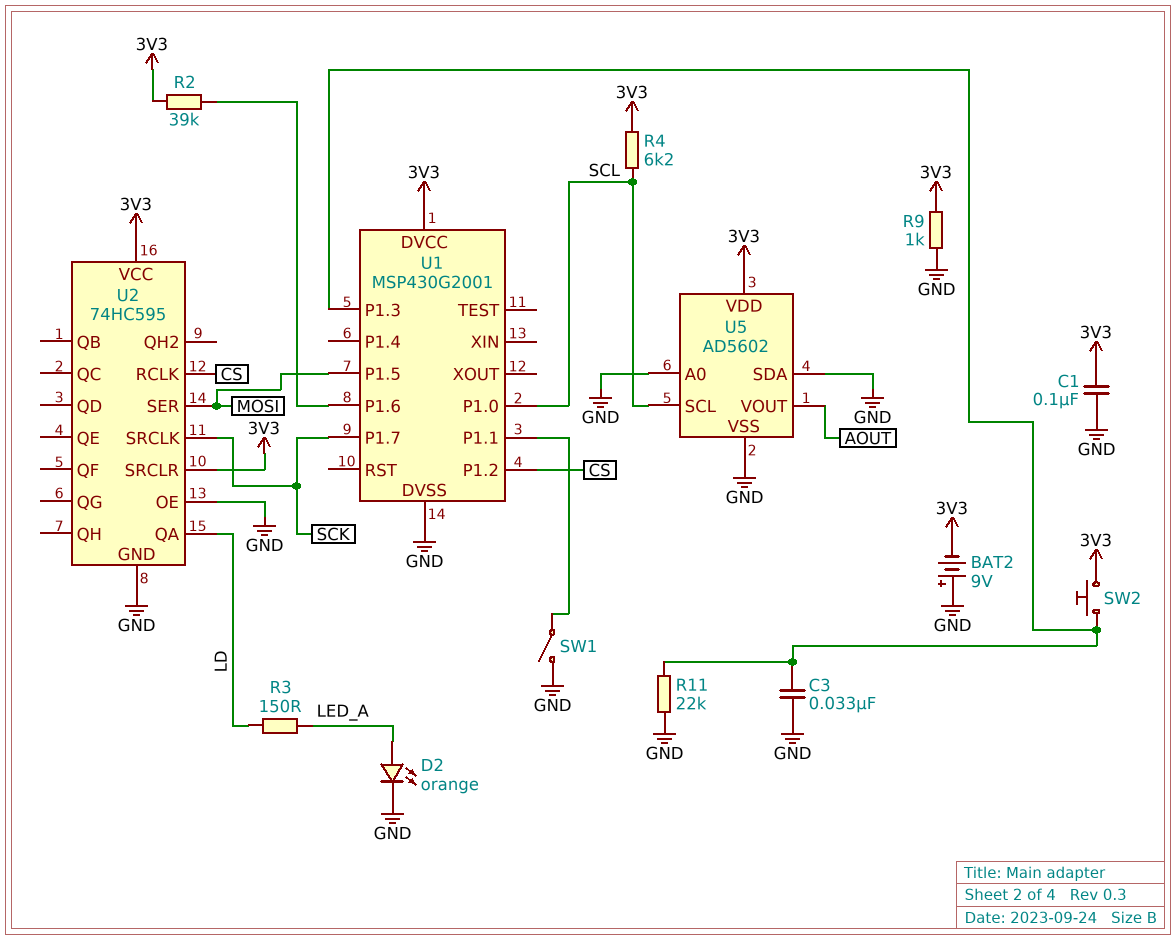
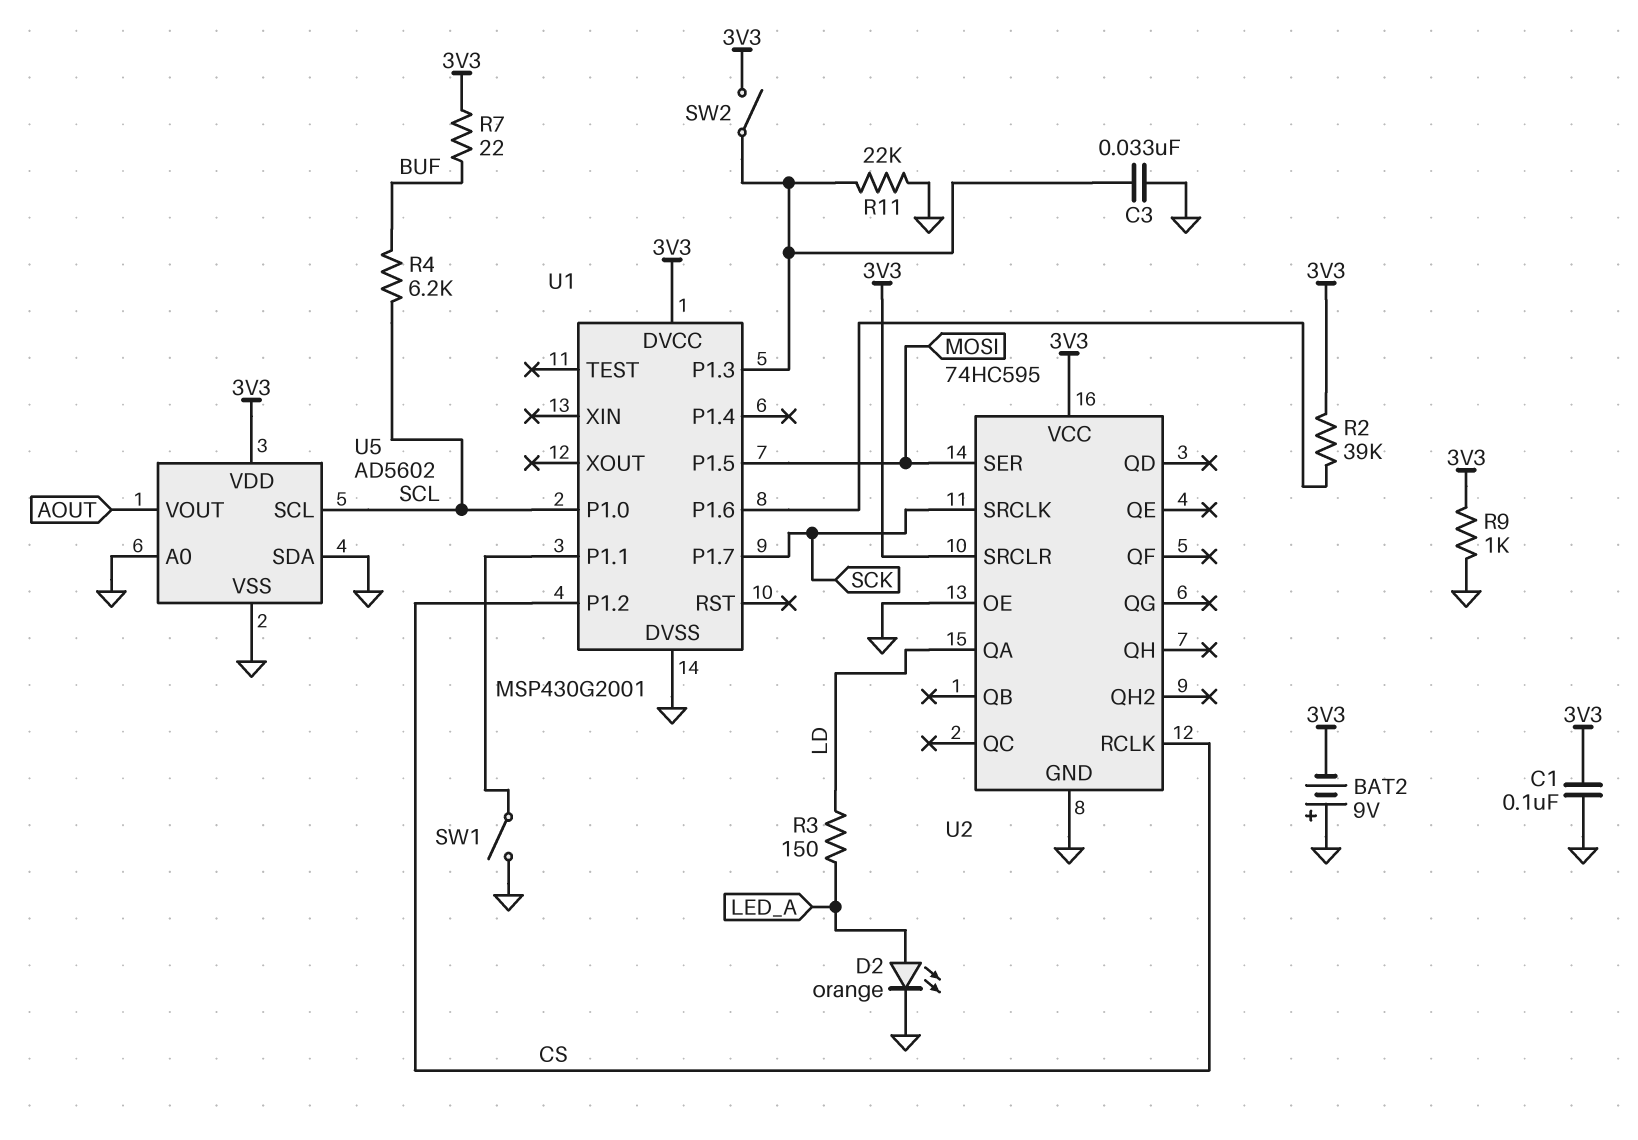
R4: 6.2k (3V3, SCL) -> 6.2k (BUF, SCL)
R7: none -> 22 (3V3, BUF)
SW2: button (3V3, U1/P1.3) -> switch (3V3, U1/P1.3)

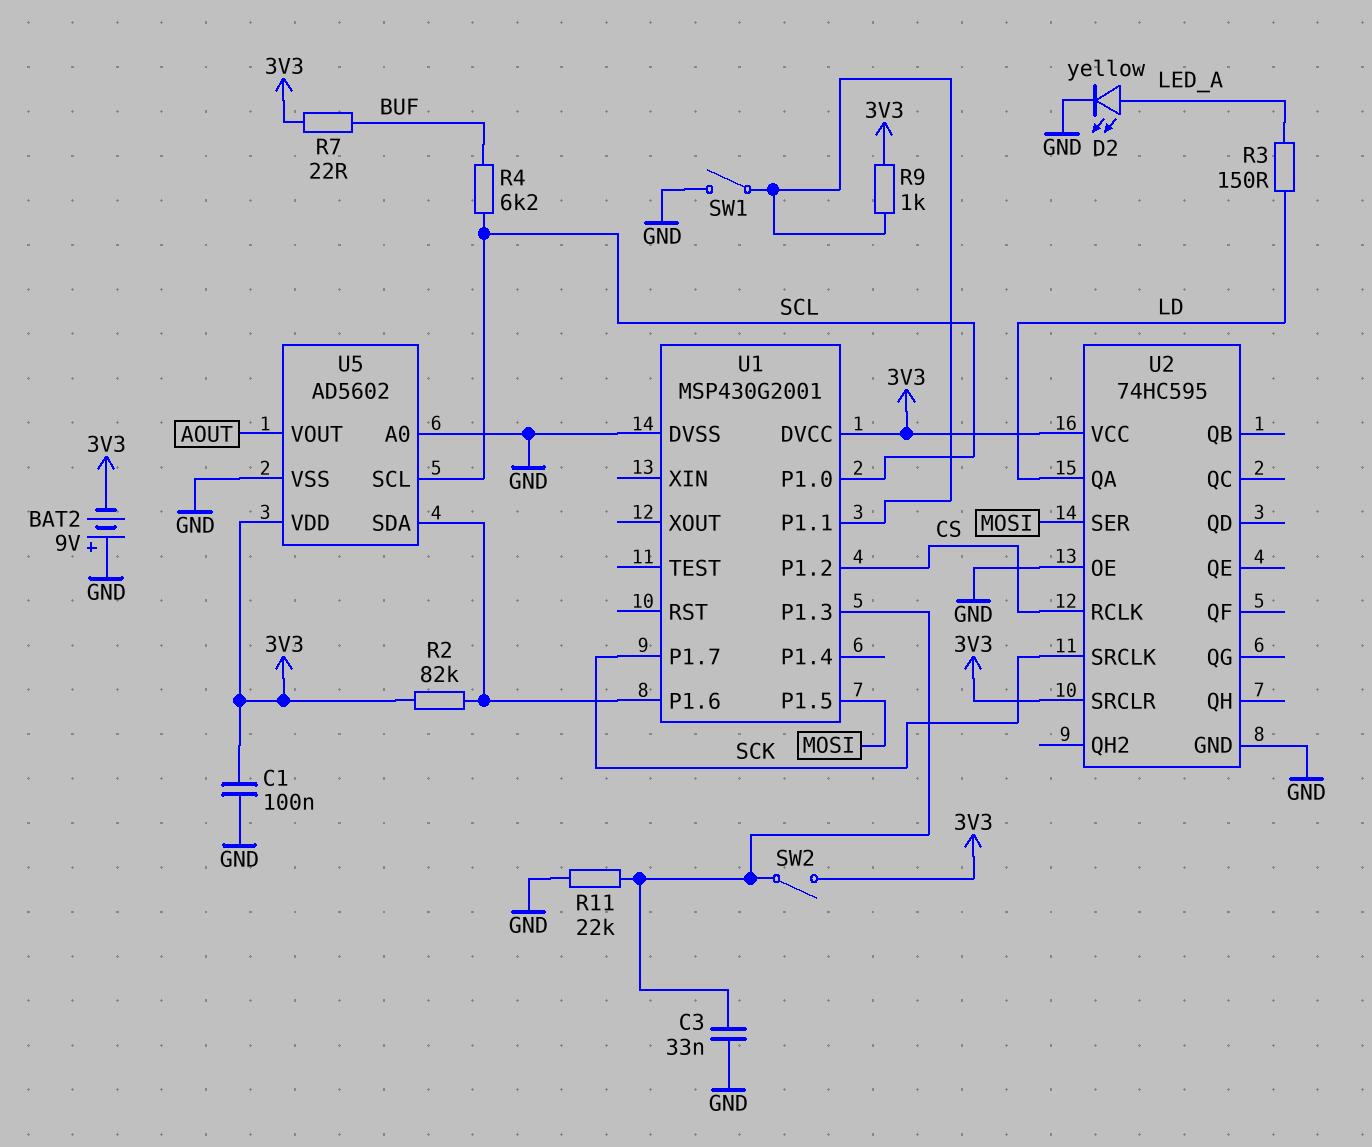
D2: LED orange (A LED_A, K GND) -> LED yellow (A LED_A, K GND)
R2: 39k (3V3, U1/P1.6) -> 82k (3V3, U1/P1.6)
R9: 1k (3V3, GND) -> 1k (3V3, U1/P1.1)
U5 pin SDA: GND -> U1/P1.6

